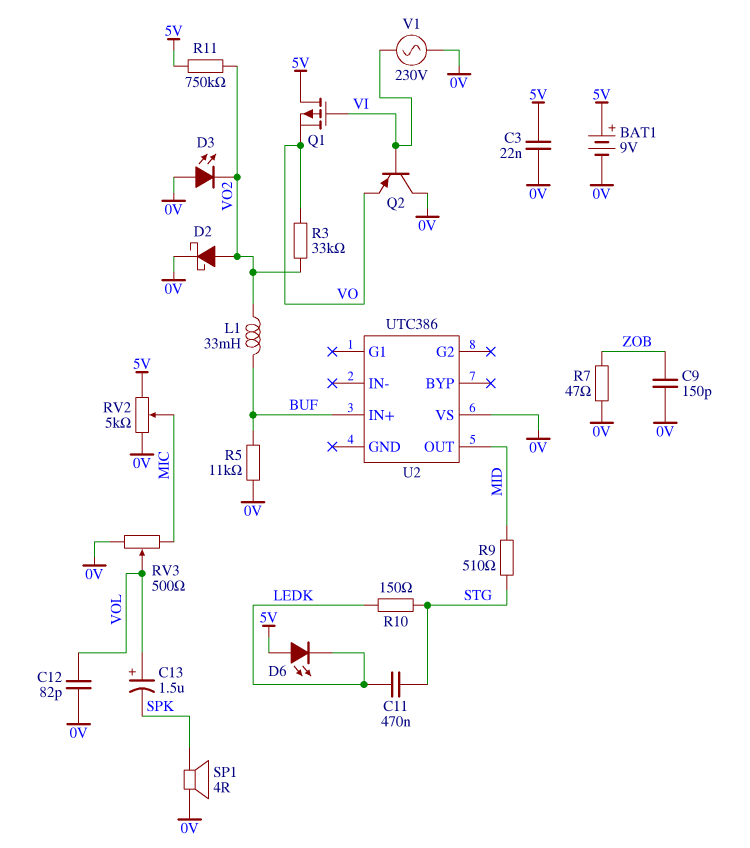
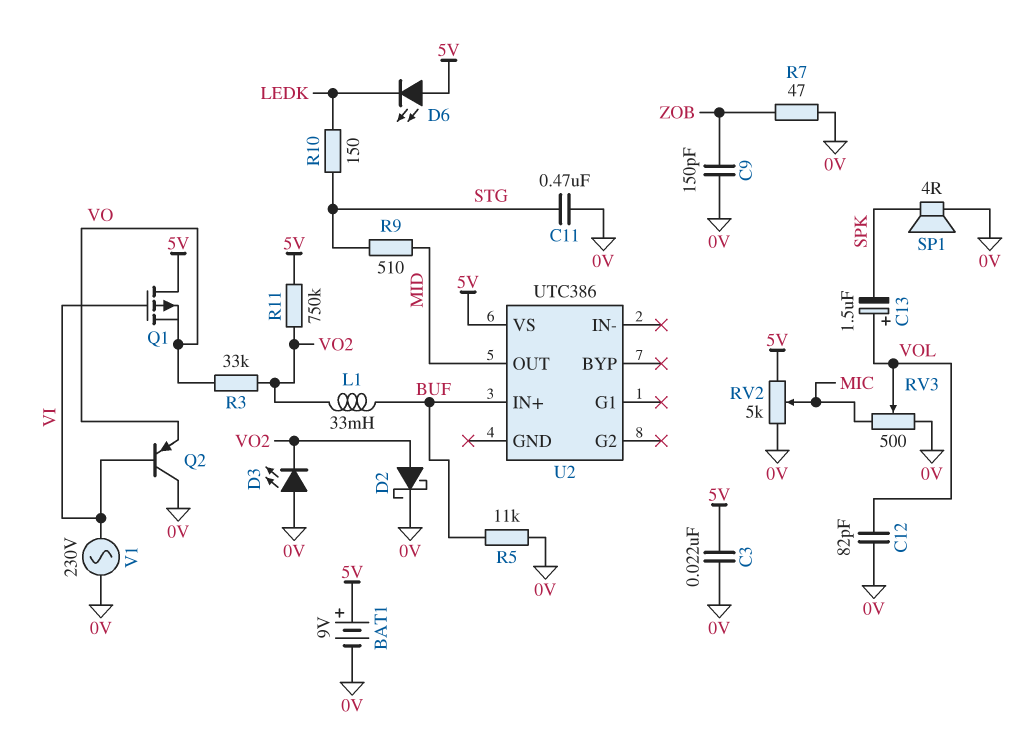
C11: 470nF (LEDK, STG) -> 470nF (0V, STG)
U2 pin VS: 0V -> 5V

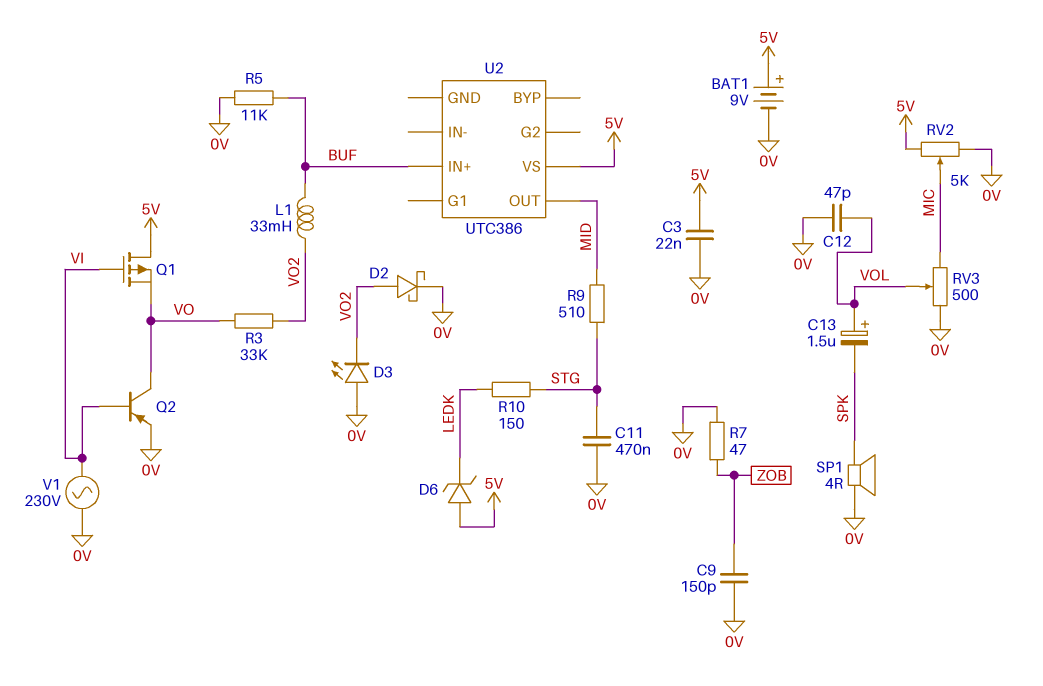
C12: 82pF (0V, VOL) -> 47pF (0V, VOL)
D6: LED (A 5V, K LEDK) -> zener (A 5V, K LEDK)
Q2: PNP (B VI, C 0V, E VO) -> PNP (B VI, C VO, E 0V)
R11: 750k (5V, VO2) -> none

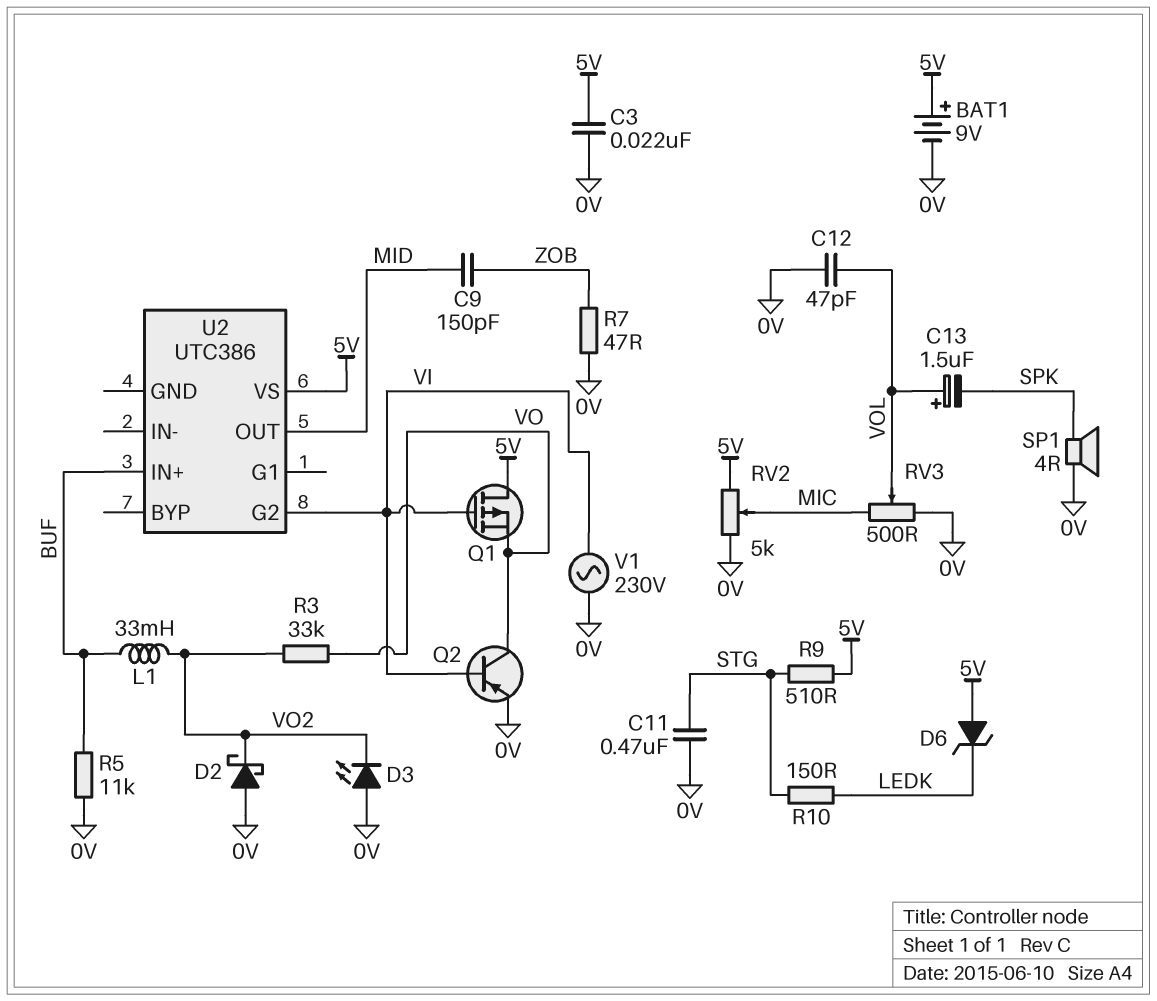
C9: 150pF (0V, ZOB) -> 150pF (MID, ZOB)
D2: schottky (A VO2, K 0V) -> schottky (A 0V, K VO2)
R9: 510 (MID, STG) -> 510 (5V, STG)
U2 pin G2: none -> VI

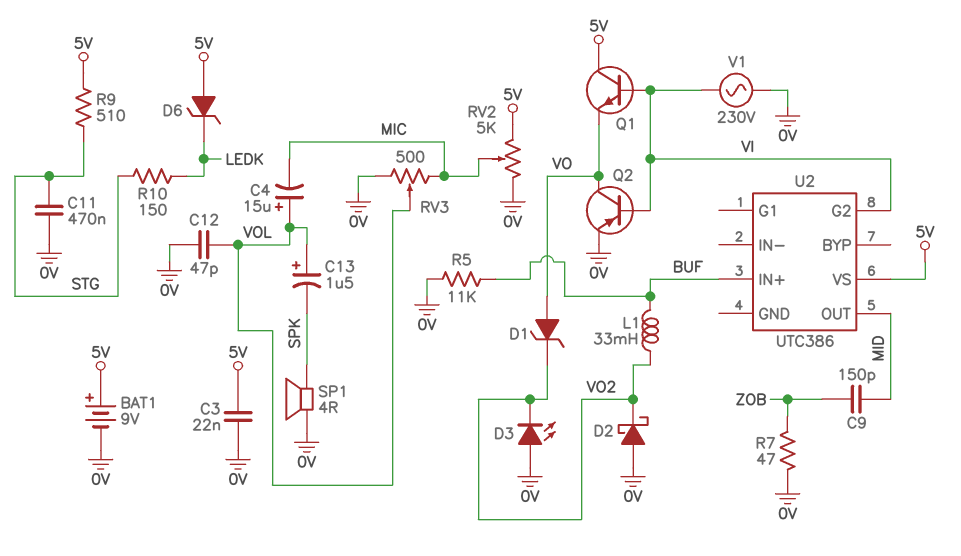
C4: none -> 15uF (plus VOL, minus MIC)
D1: none -> zener (A VO, K VO2)
Q1: PMOS (G VI, D 5V, S VO) -> NPN (B VI, C 5V, E VO)
R3: 33k (VO, VO2) -> none

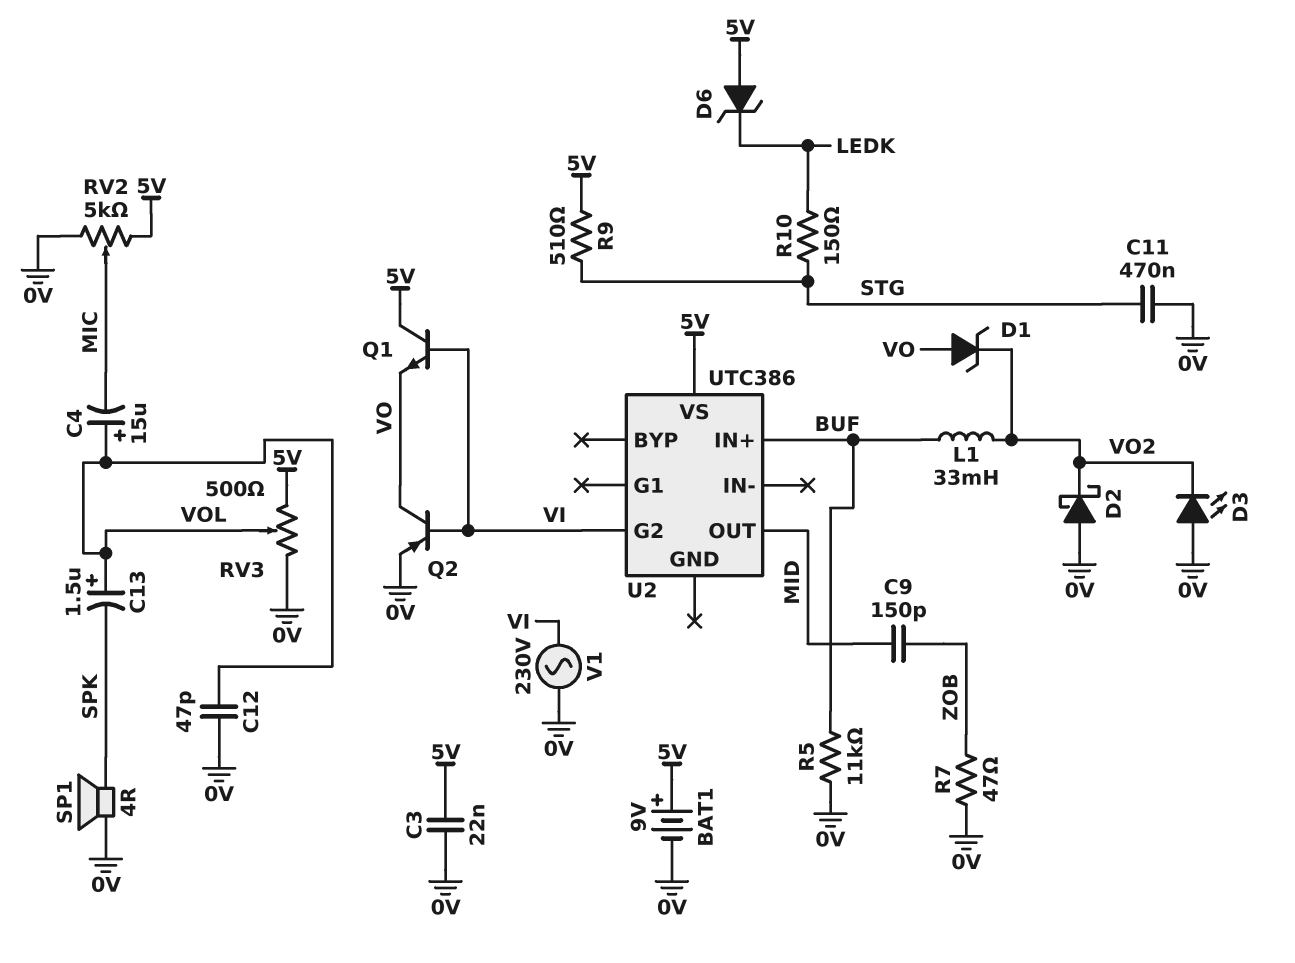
RV3: 500 (0V, MIC, wiper VOL) -> 500 (0V, 5V, wiper VOL)

